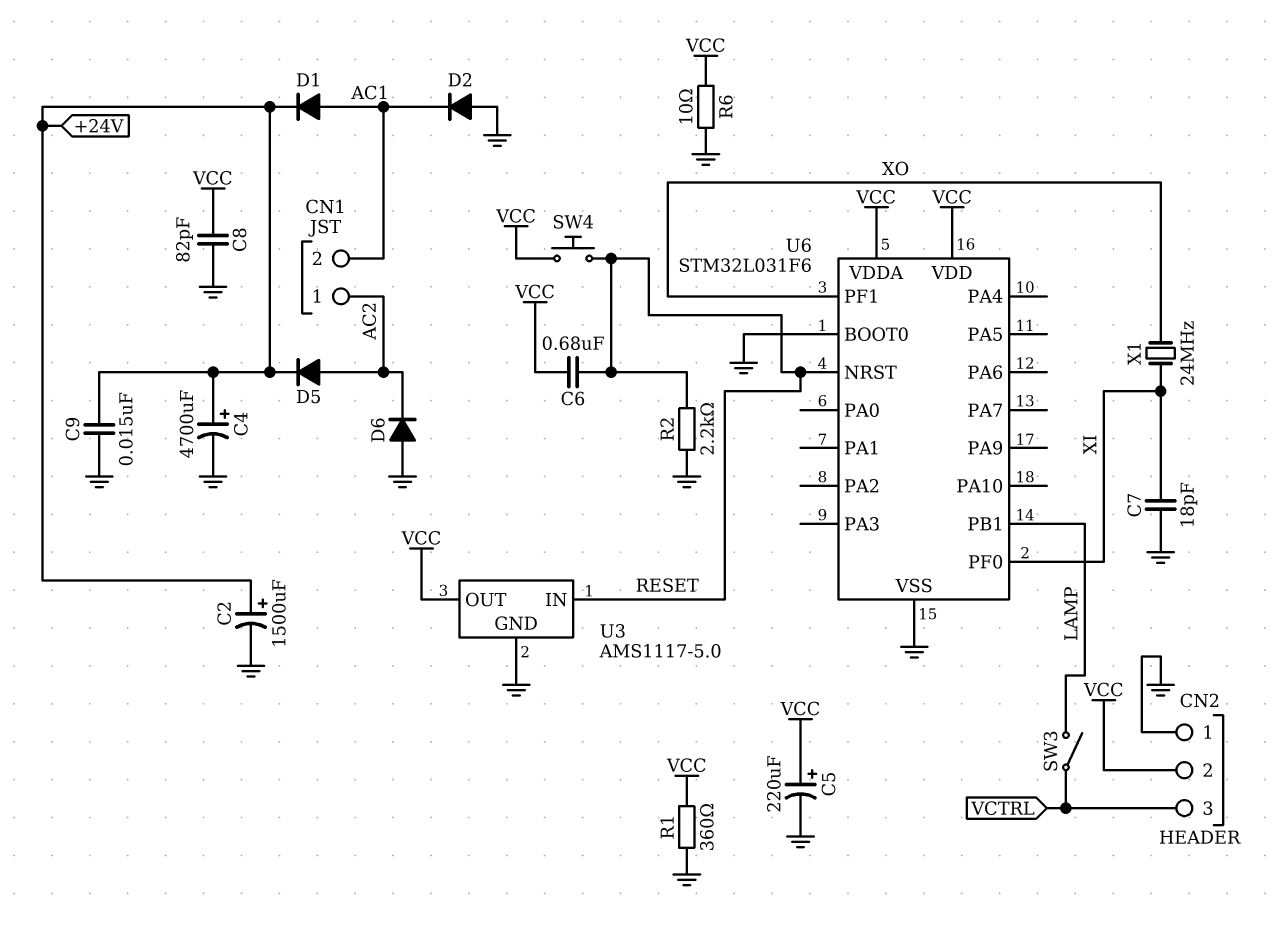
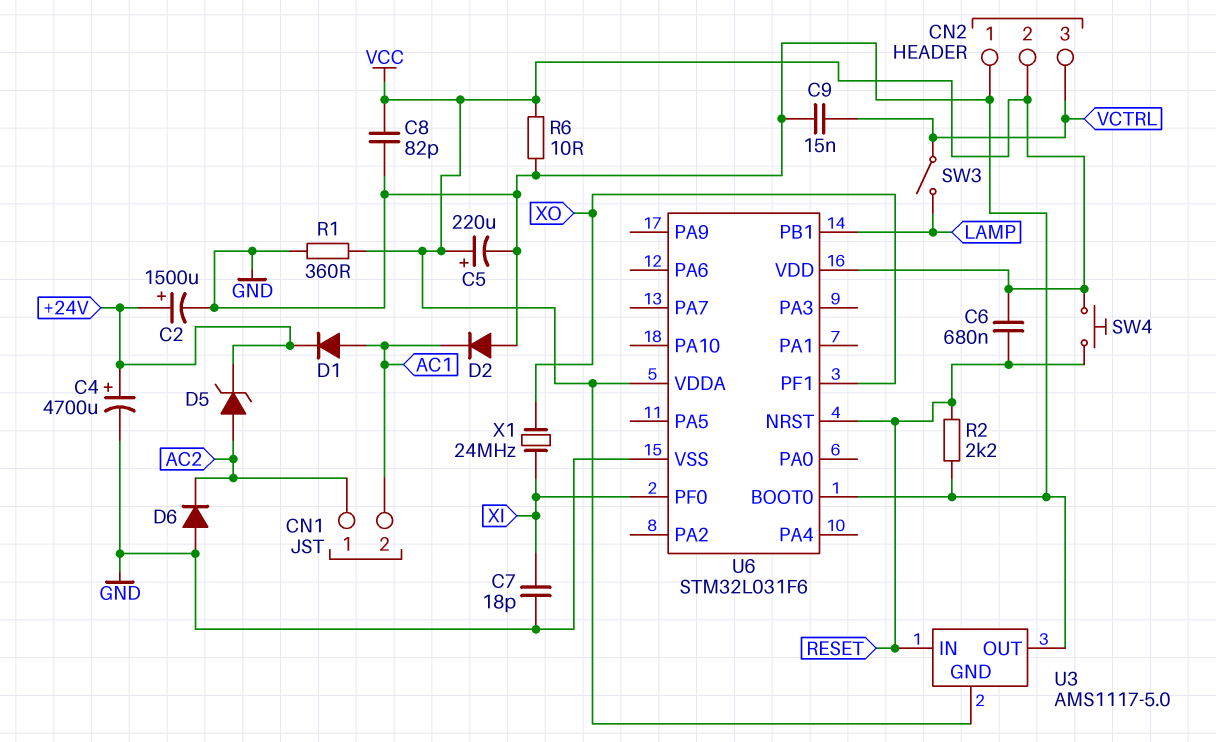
C9: 15nF (+24V, GND) -> 15nF (GND, VCTRL)
D5: diode (A AC2, K +24V) -> zener (A AC2, K +24V)
U3 pin GND: GND -> VCC
U3 pin OUT: VCC -> GND

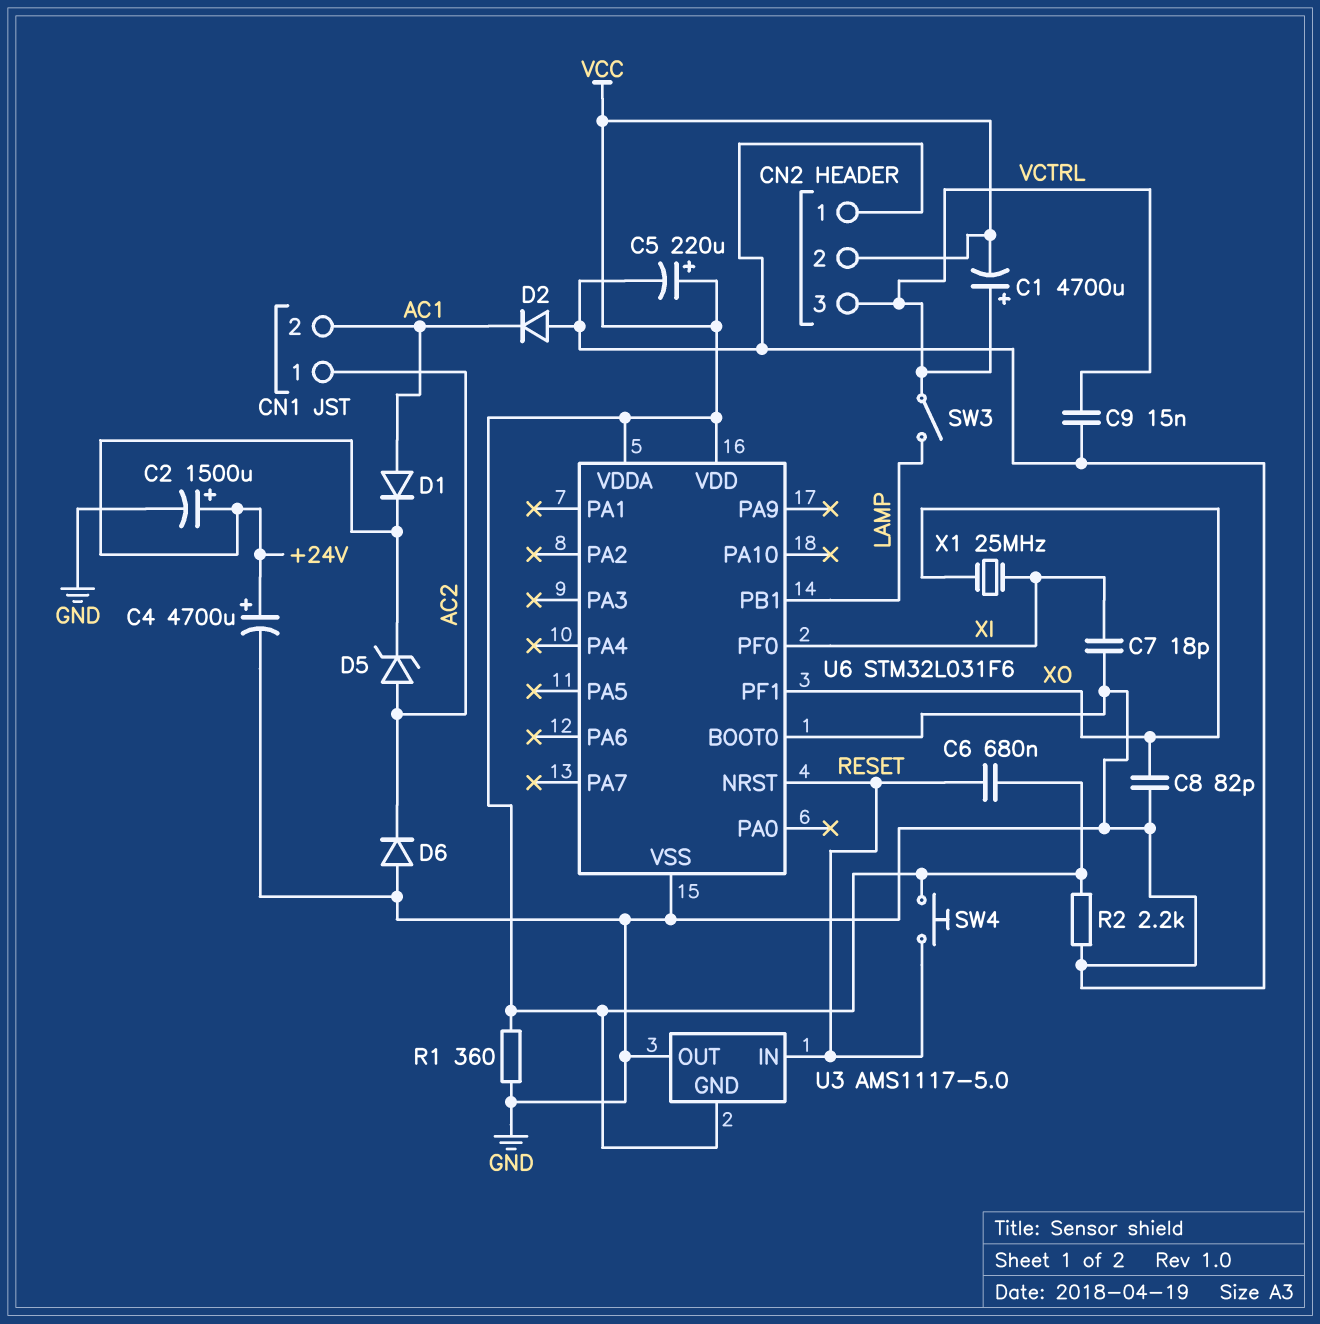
C1: none -> 4700uF (plus VCTRL, minus VCC)
C8: 82pF (GND, VCC) -> 82pF (GND, XO)
R2: 2.2k (GND, RESET) -> 2.2k (GND, VCC)
R6: 10 (GND, VCC) -> none
X1: 24MHz (XI, XO) -> 25MHz (XI, XO)

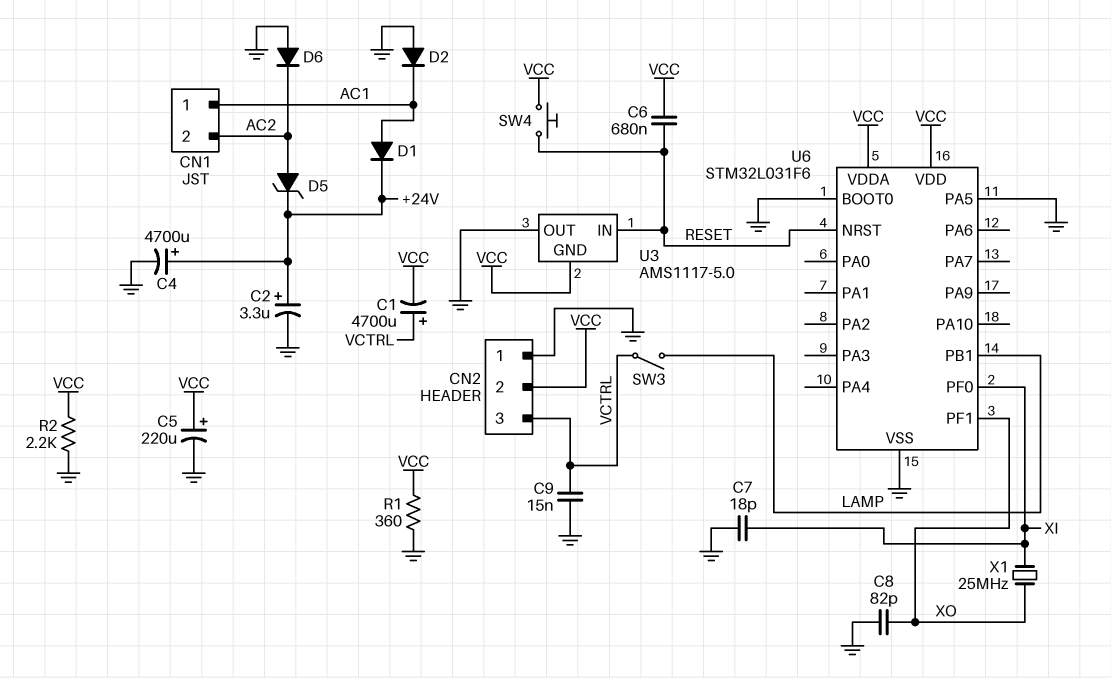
C2: 1500uF (plus +24V, minus GND) -> 3.3uF (plus +24V, minus GND)
CN1 pin 1: AC2 -> AC1
CN1 pin 2: AC1 -> AC2
U6 pin PA5: none -> GND

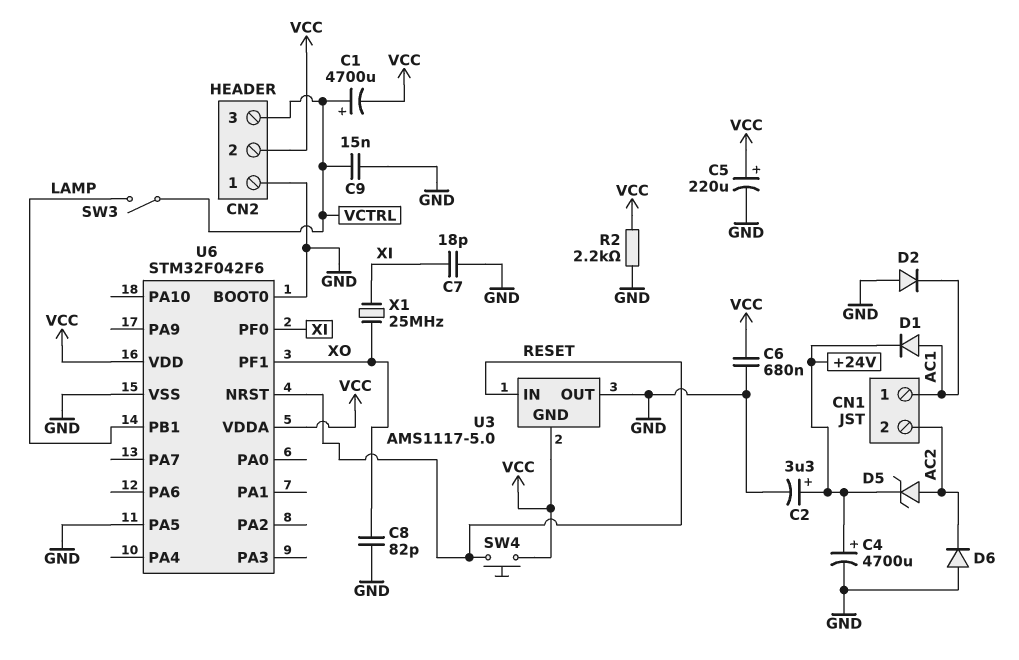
C6: 680nF (RESET, VCC) -> 680nF (GND, VCC)
R1: 360 (GND, VCC) -> none
U6: STM32L031F6 -> STM32F042F6

